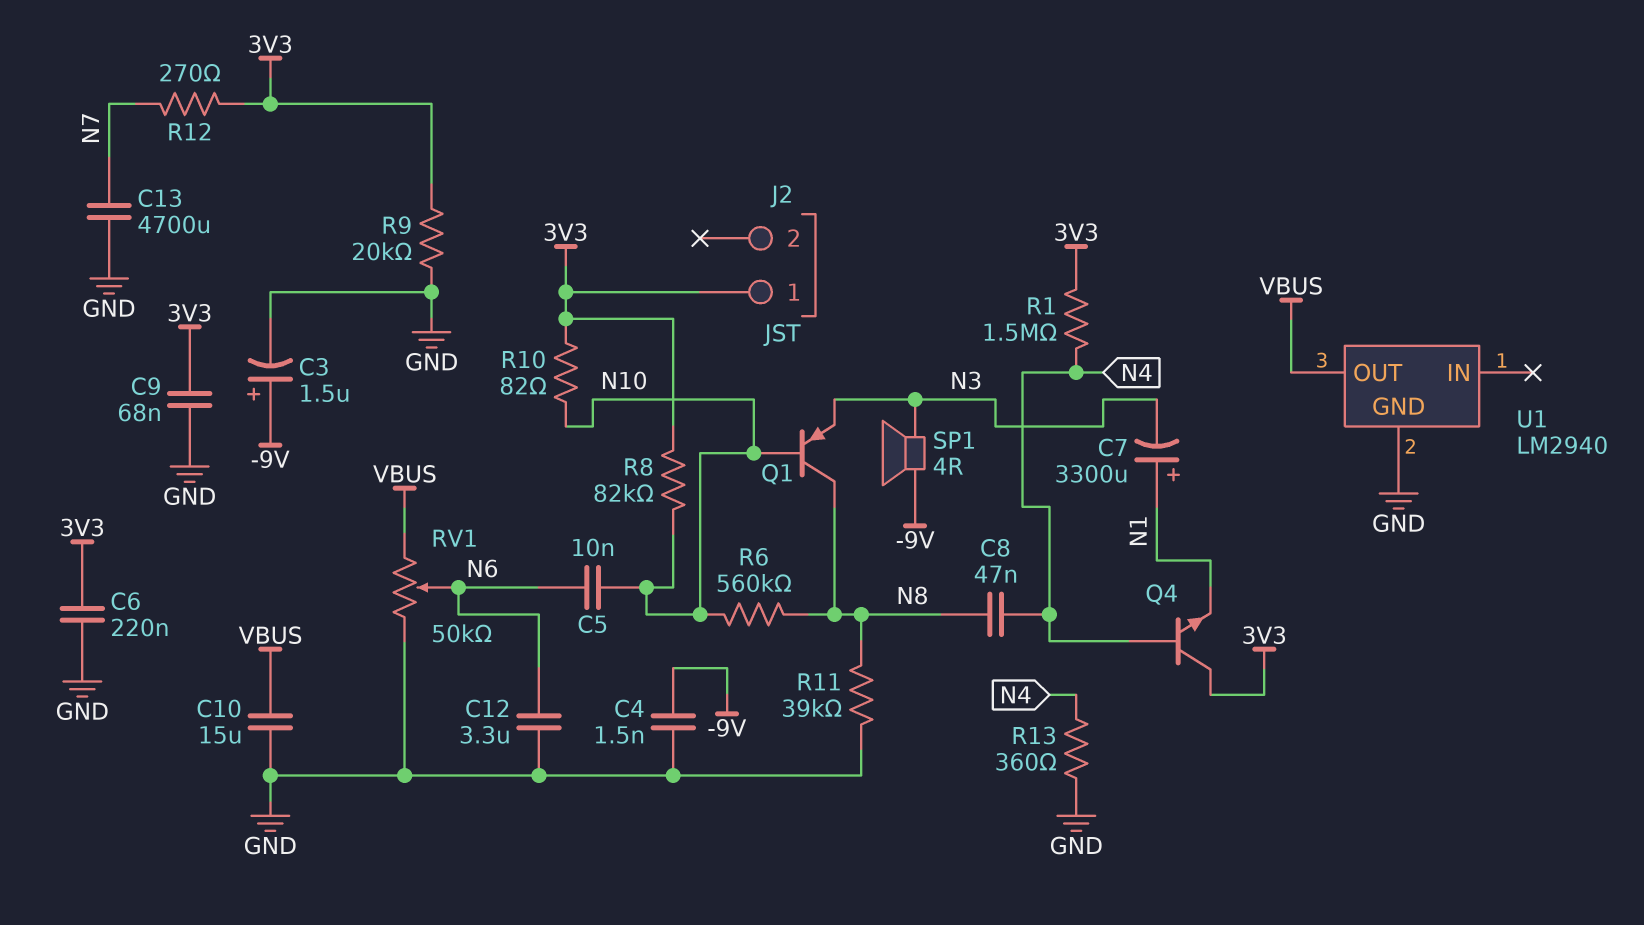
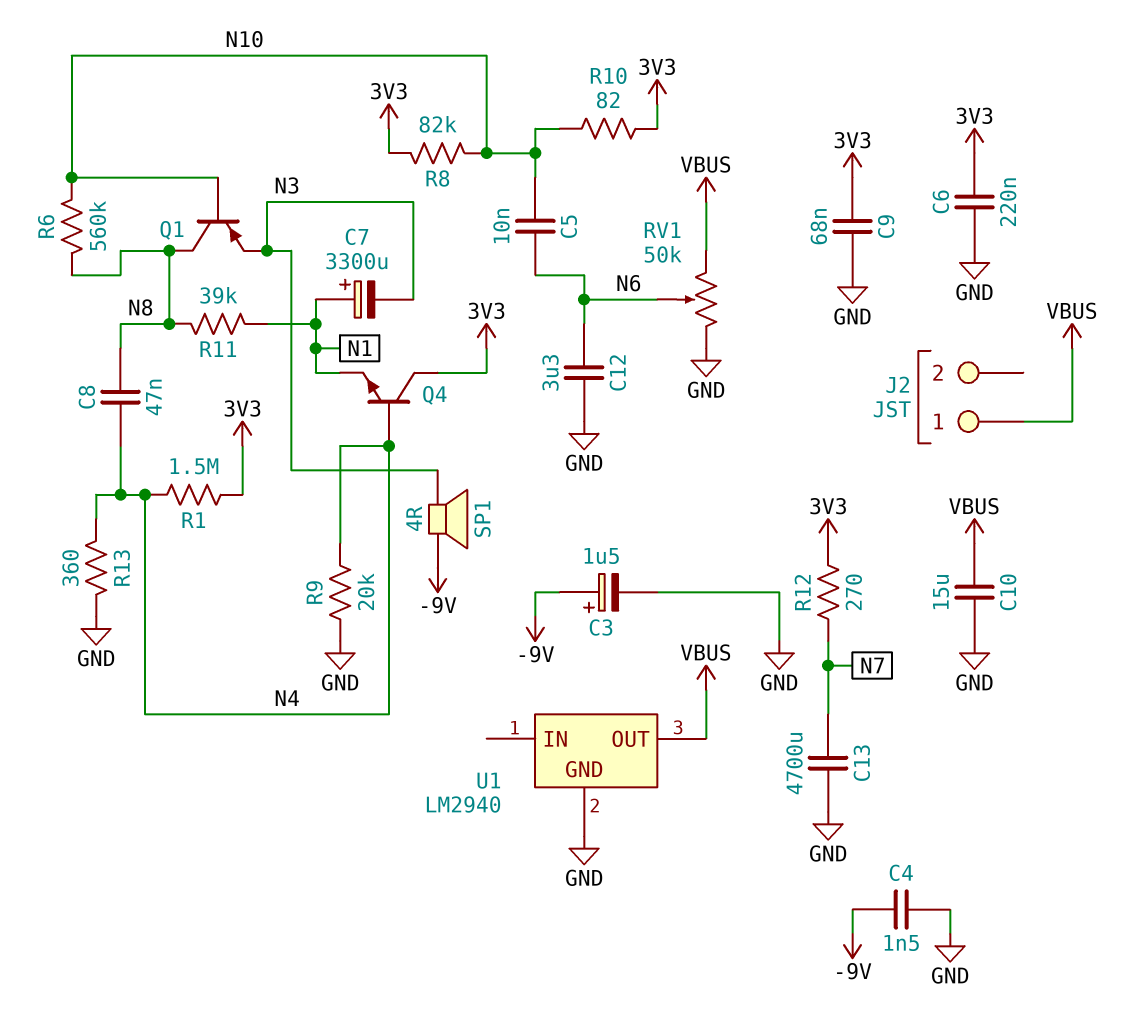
J2 pin 1: 3V3 -> VBUS
R9: 20k (3V3, GND) -> 20k (GND, N4)
R11: 39k (GND, N8) -> 39k (N1, N8)

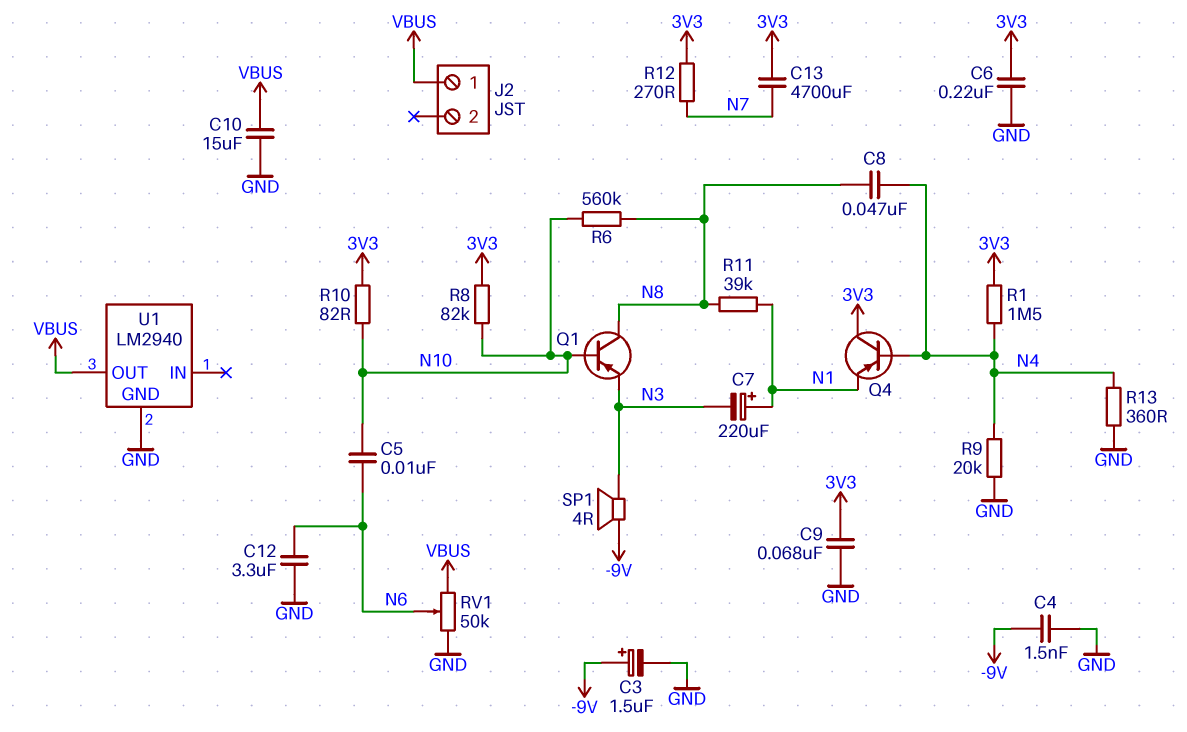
C7: 3300uF (plus N1, minus N3) -> 220uF (plus N1, minus N3)
C13: 4700uF (GND, N7) -> 4700uF (3V3, N7)
Q4: NPN (B N4, C 3V3, E N1) -> PNP (B N4, C 3V3, E N1)

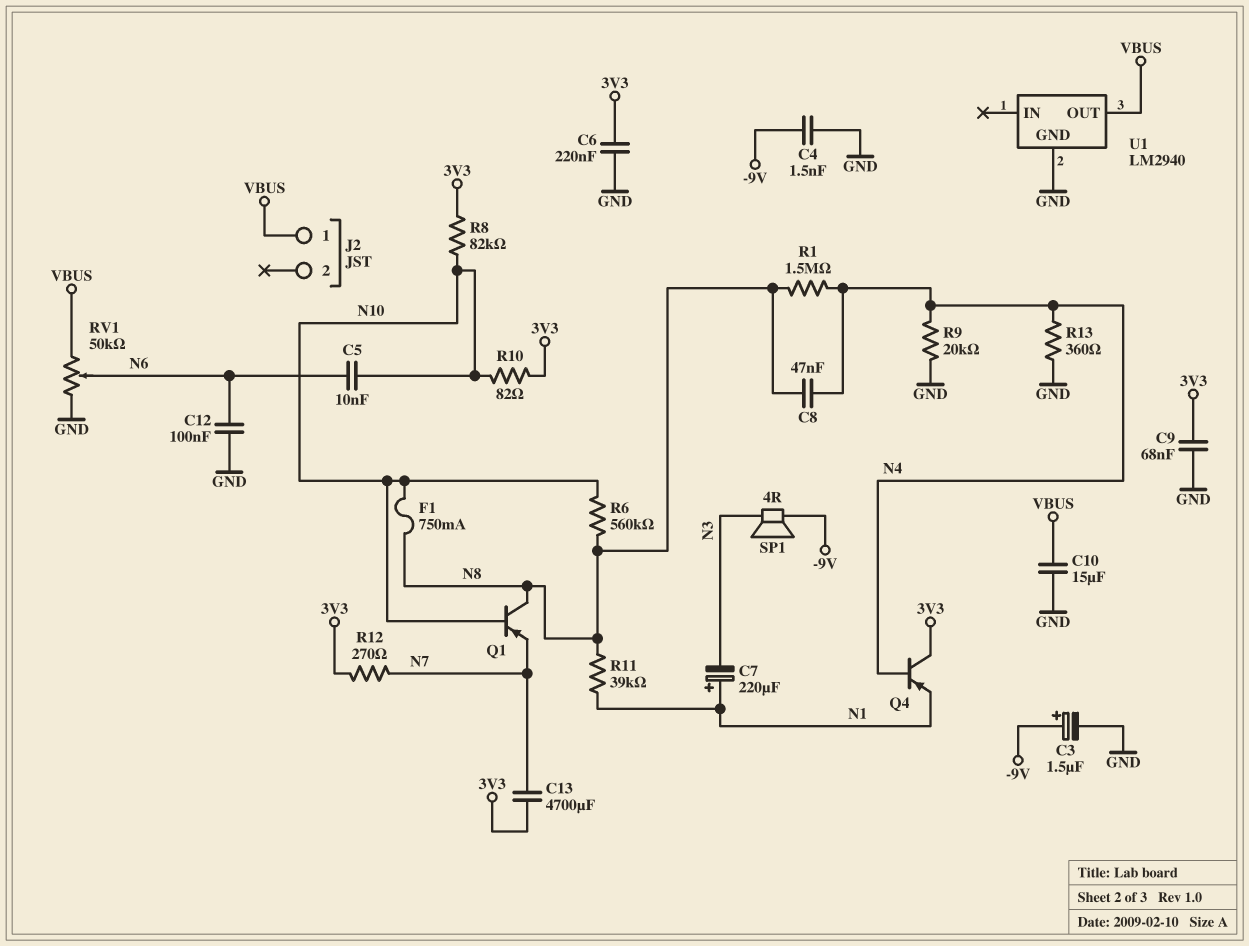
C12: 3.3uF (GND, N6) -> 100nF (GND, N6)
F1: none -> 750mA (N8, N10)
Q1: PNP (B N10, C N8, E N3) -> PNP (B N10, C N8, E N7)
R1: 1.5M (3V3, N4) -> 1.5M (N4, N8)

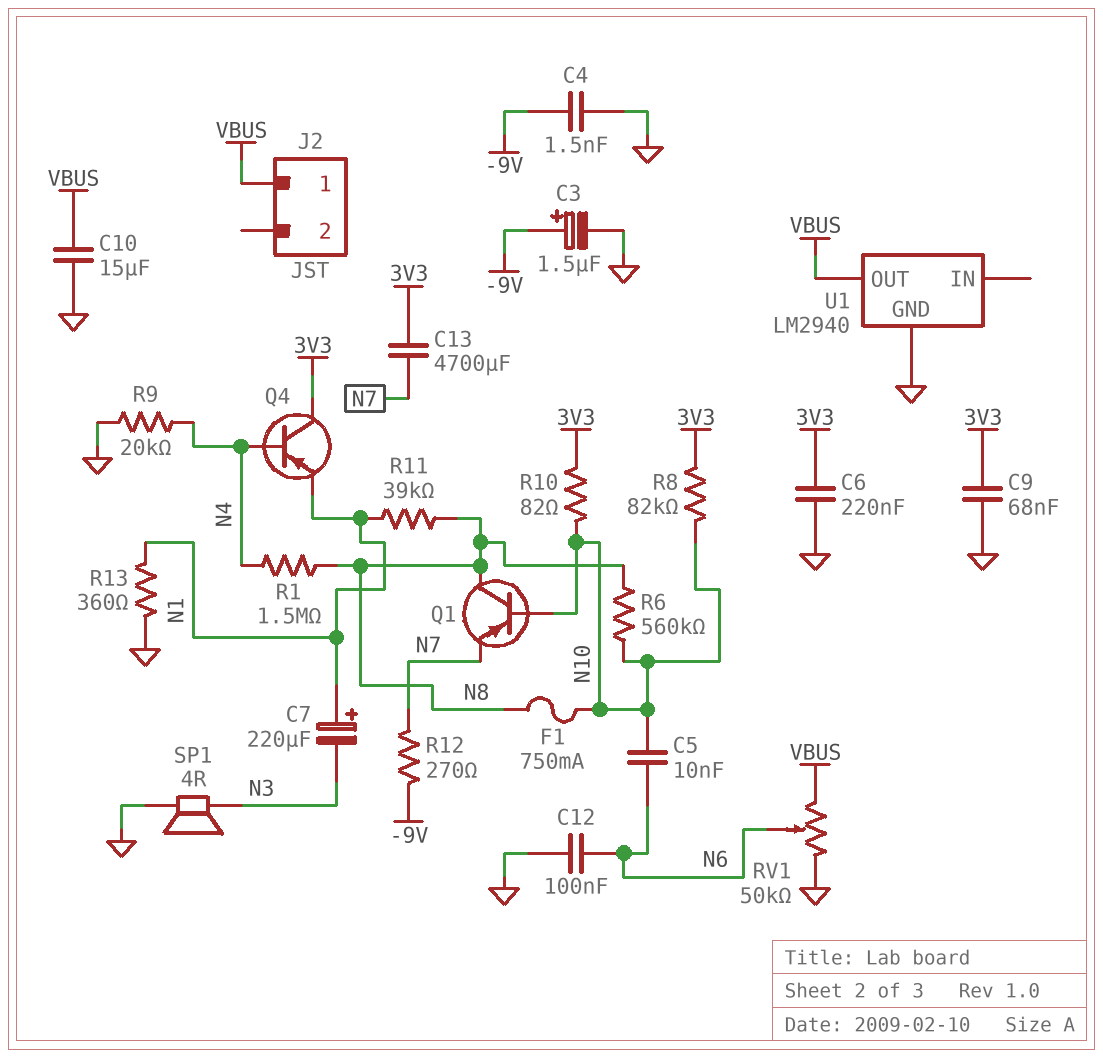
C8: 47nF (N4, N8) -> none
R12: 270 (3V3, N7) -> 270 (-9V, N7)
R13: 360 (GND, N4) -> 360 (GND, N1)
SP1: speaker 4R (-9V, N3) -> speaker 4R (GND, N3)

